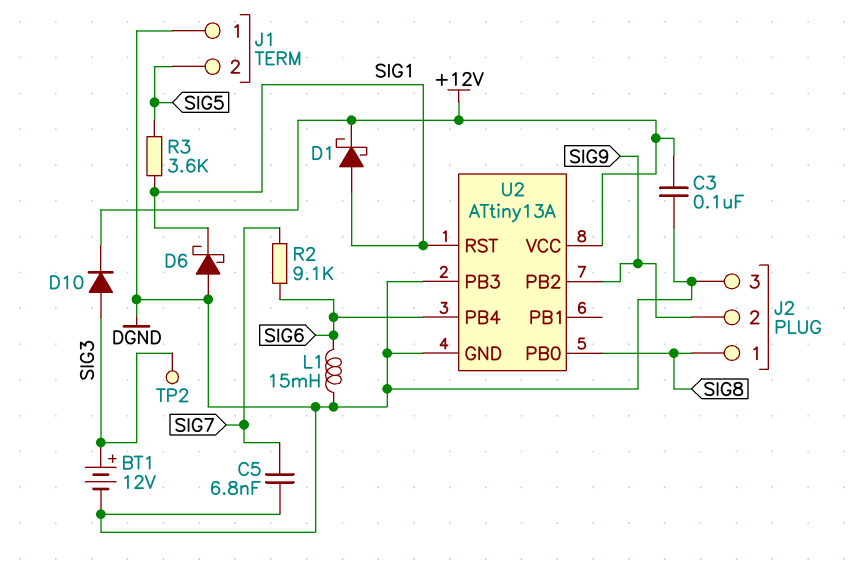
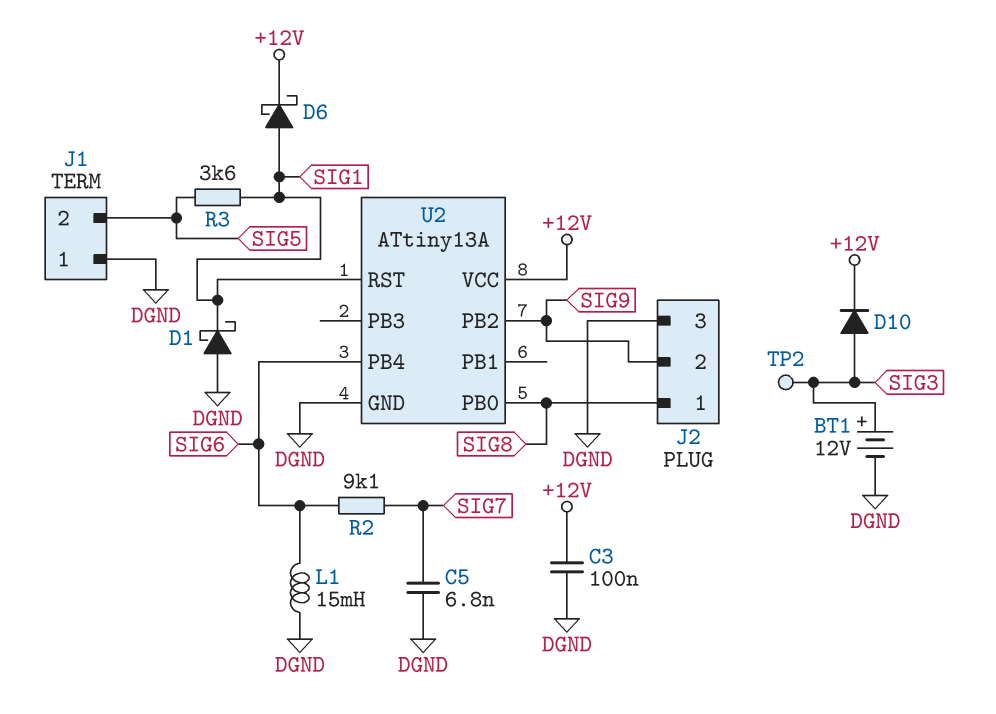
D1: schottky (A SIG1, K +12V) -> schottky (A DGND, K SIG1)
D6: schottky (A DGND, K SIG1) -> schottky (A SIG1, K +12V)
U2 pin PB3: DGND -> none

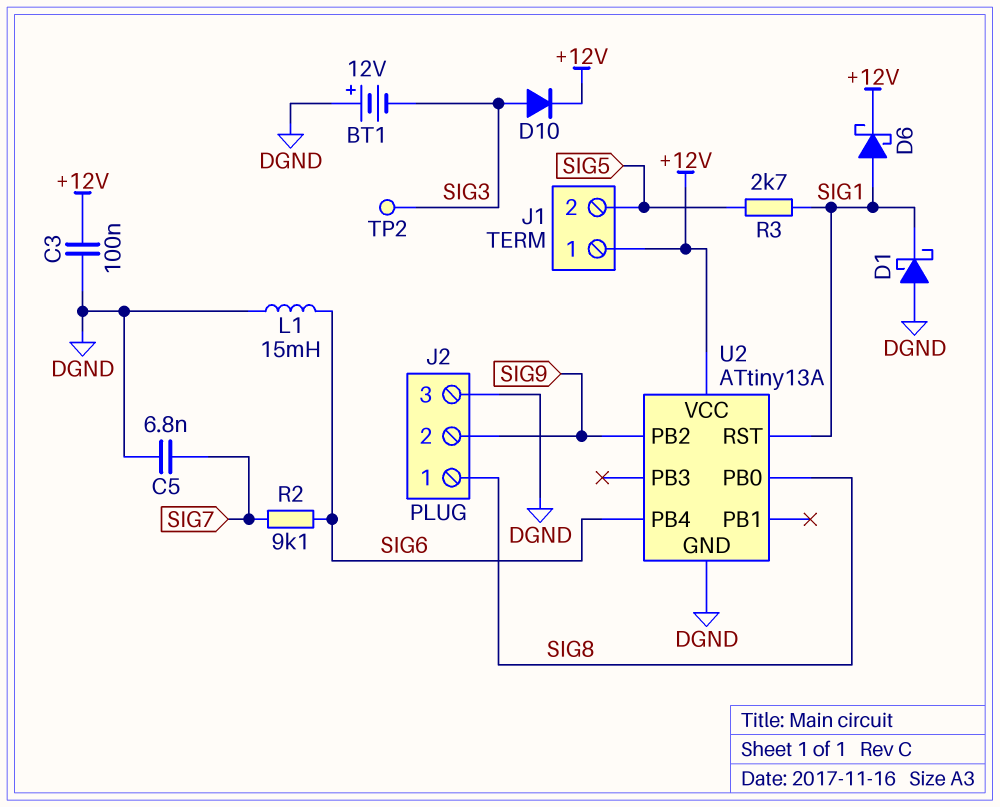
BT1: 12V (plus SIG3, minus DGND) -> 12V (plus DGND, minus SIG3)
J1 pin 1: DGND -> +12V
R3: 3.6k (SIG1, SIG5) -> 2.7k (SIG1, SIG5)

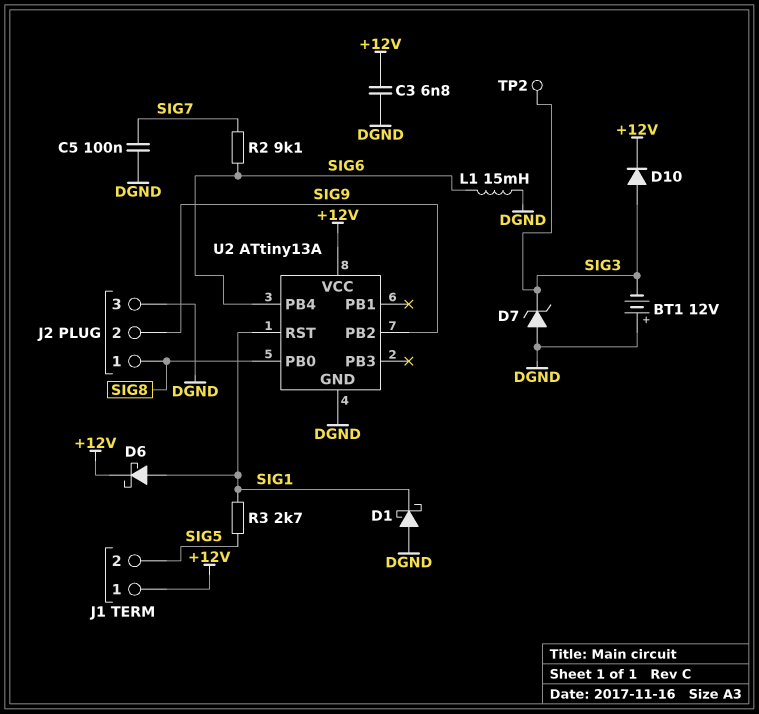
C3: 100nF (+12V, DGND) -> 6.8nF (+12V, DGND)
C5: 6.8nF (DGND, SIG7) -> 100nF (DGND, SIG7)
D7: none -> zener (A DGND, K SIG3)

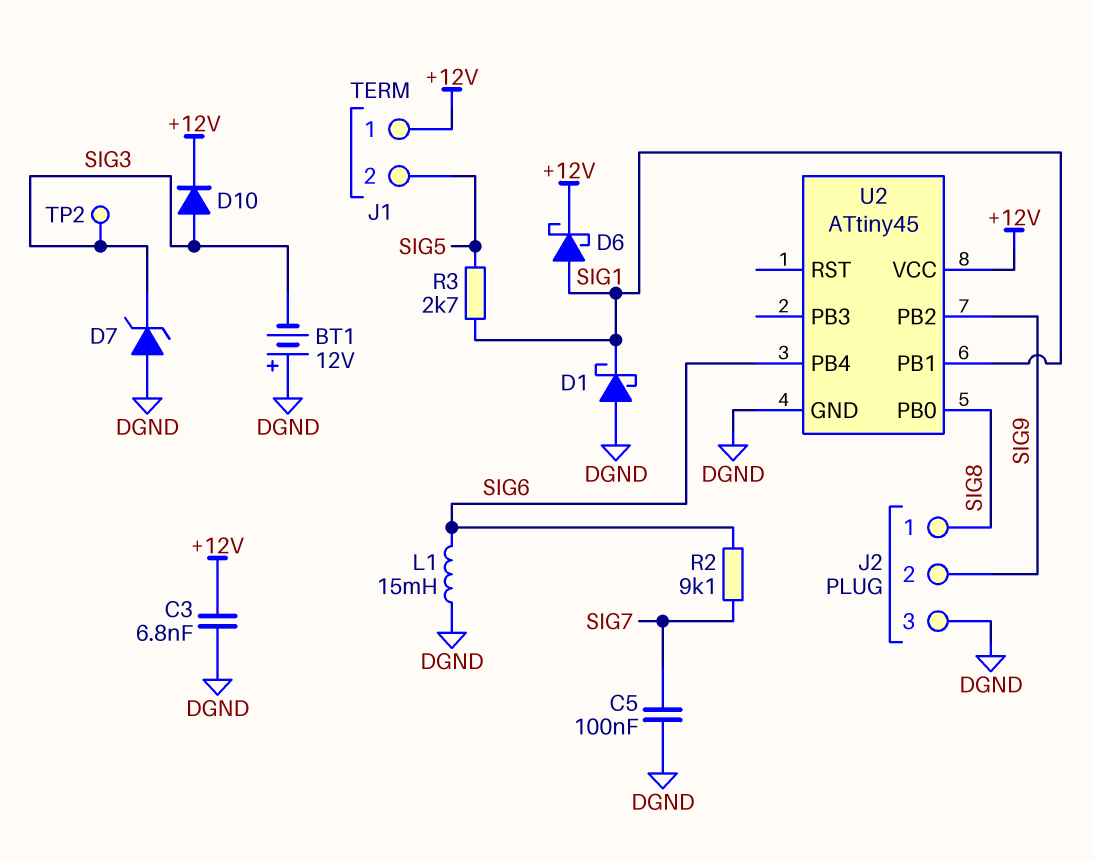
U2: ATtiny13A -> ATtiny45
U2 pin PB1: none -> SIG1
U2 pin RST: SIG1 -> none

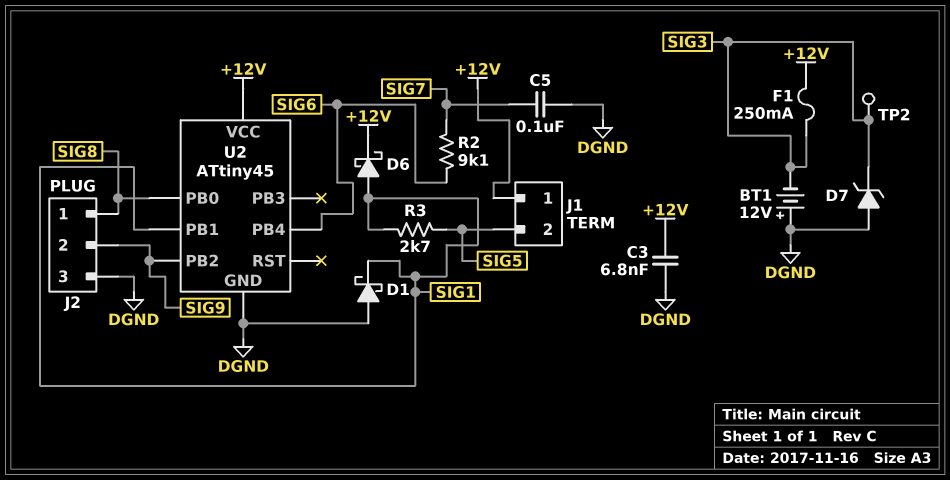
D10: diode (A SIG3, K +12V) -> none
F1: none -> 250mA (+12V, SIG3)
L1: 15mH (DGND, SIG6) -> none

